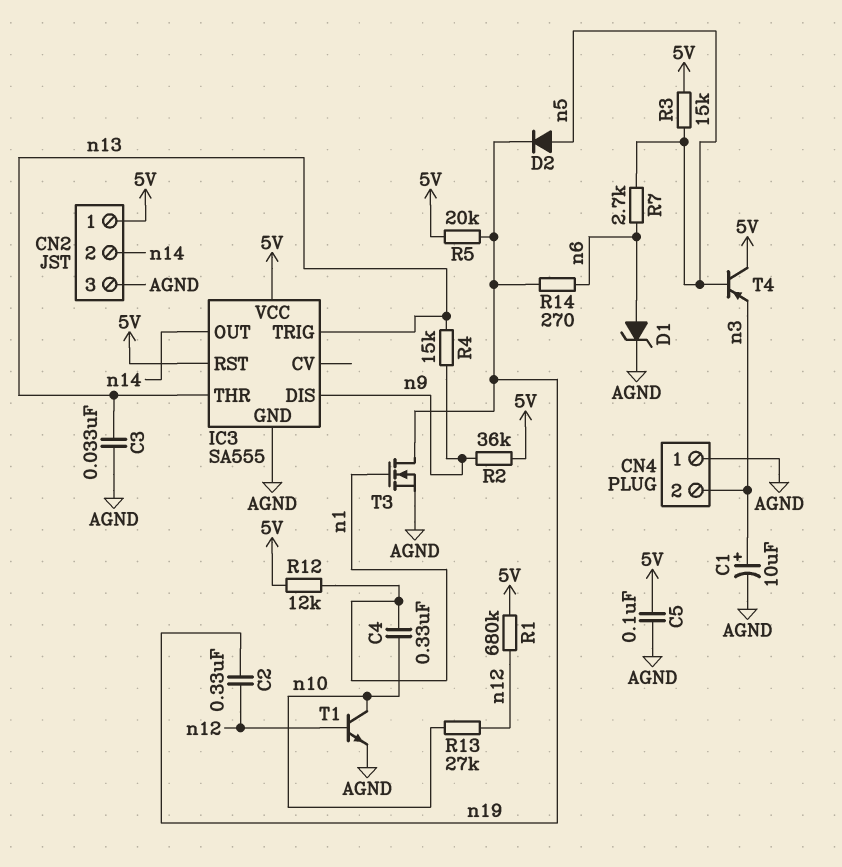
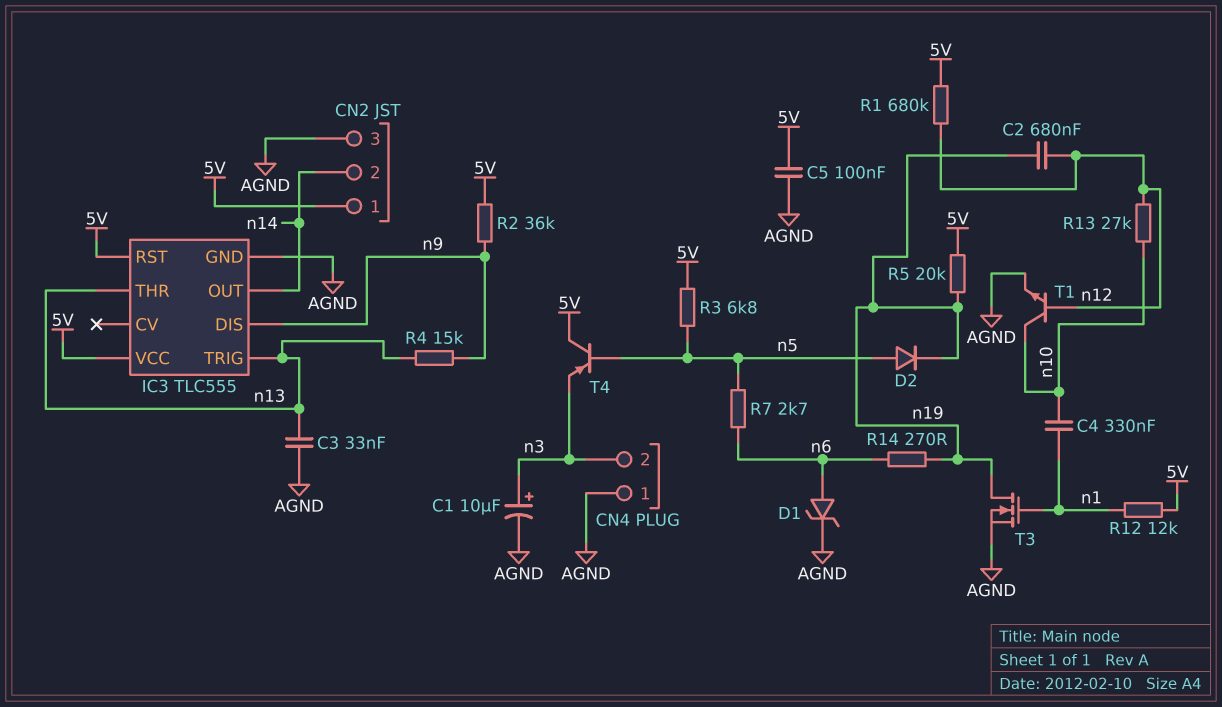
C2: 330nF (n12, n19) -> 680nF (n12, n19)
IC3: SA555 -> TLC555
R3: 15k (5V, n5) -> 6.8k (5V, n5)

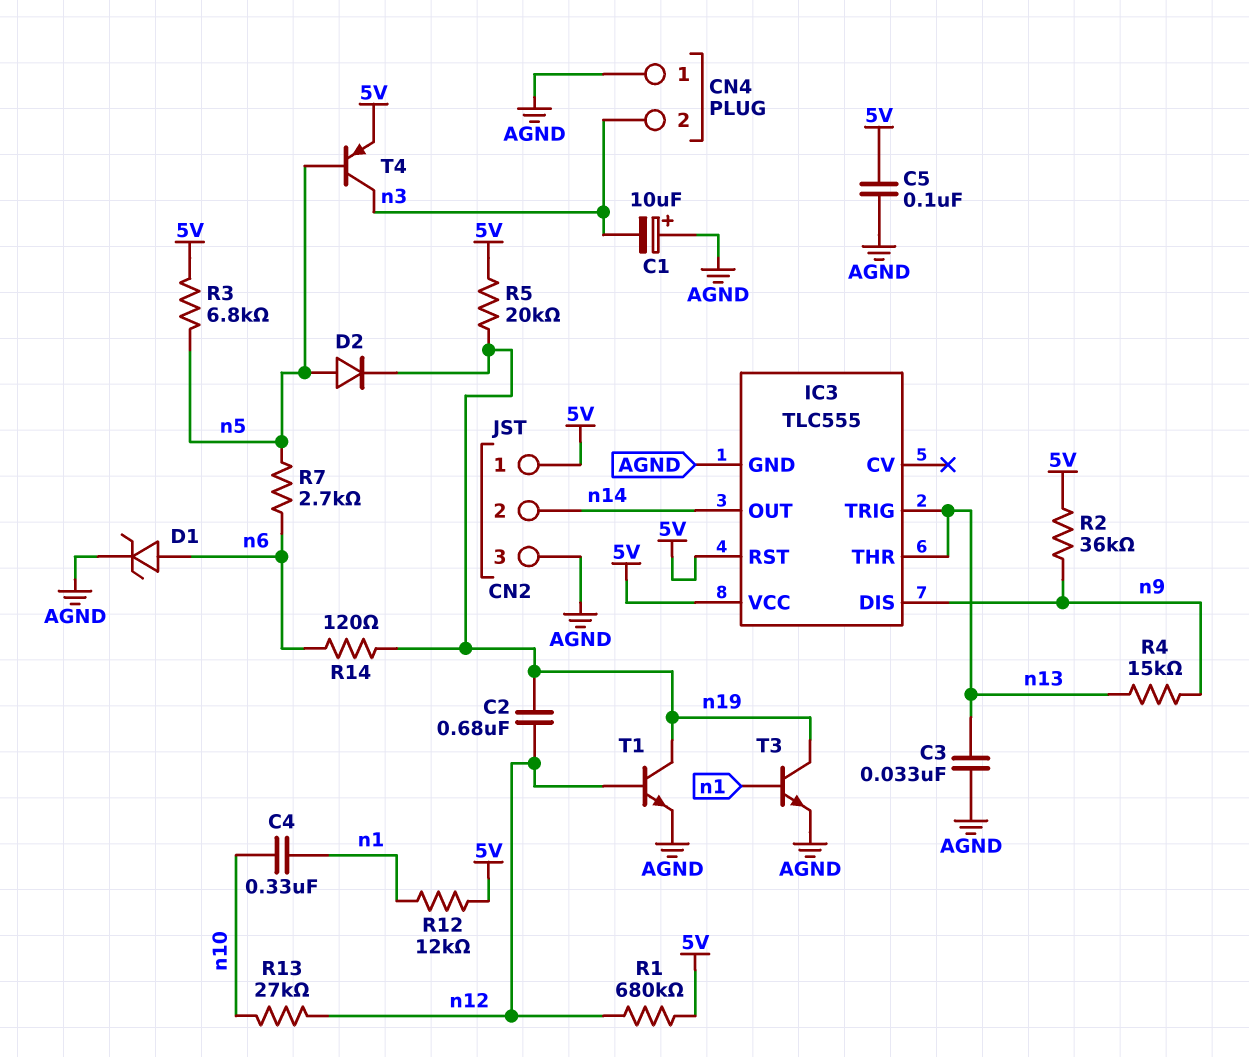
C1: 10uF (plus n3, minus AGND) -> 10uF (plus AGND, minus n3)
R14: 270 (n6, n19) -> 120 (n6, n19)
T1: NPN (B n12, C n10, E AGND) -> NPN (B n12, C n19, E AGND)
T3: NMOS (G n1, D n19, S AGND) -> NPN (B n1, C n19, E AGND)
T4: PNP (B n5, C 5V, E n3) -> PNP (B n5, C n3, E 5V)

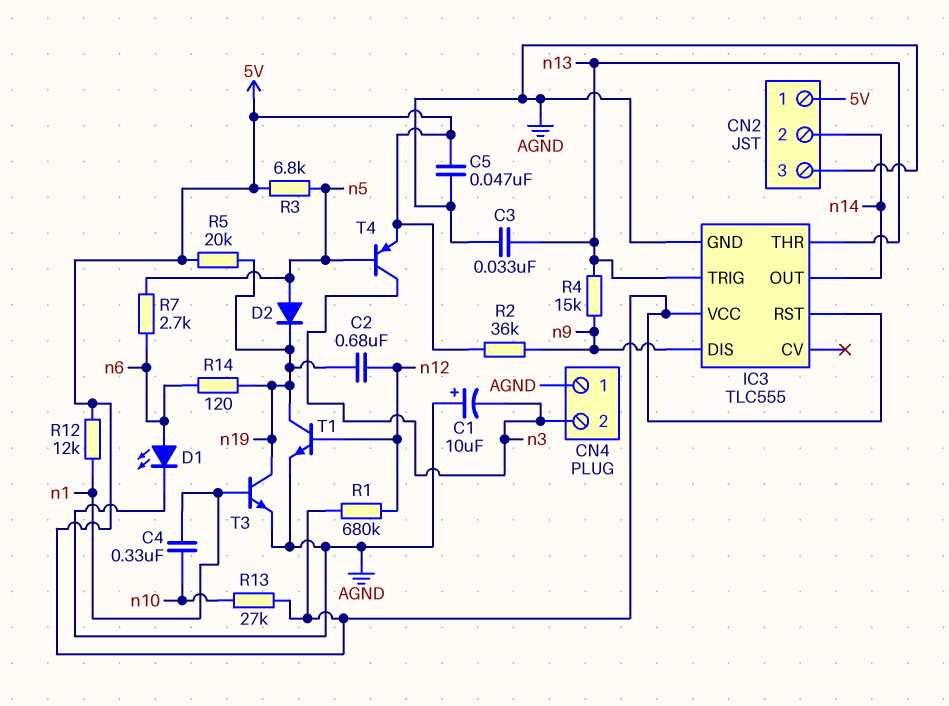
C5: 100nF (5V, AGND) -> 47nF (5V, AGND)
D1: zener (A n6, K AGND) -> LED (A n6, K AGND)
R13: 27k (n10, n12) -> 27k (5V, n10)

